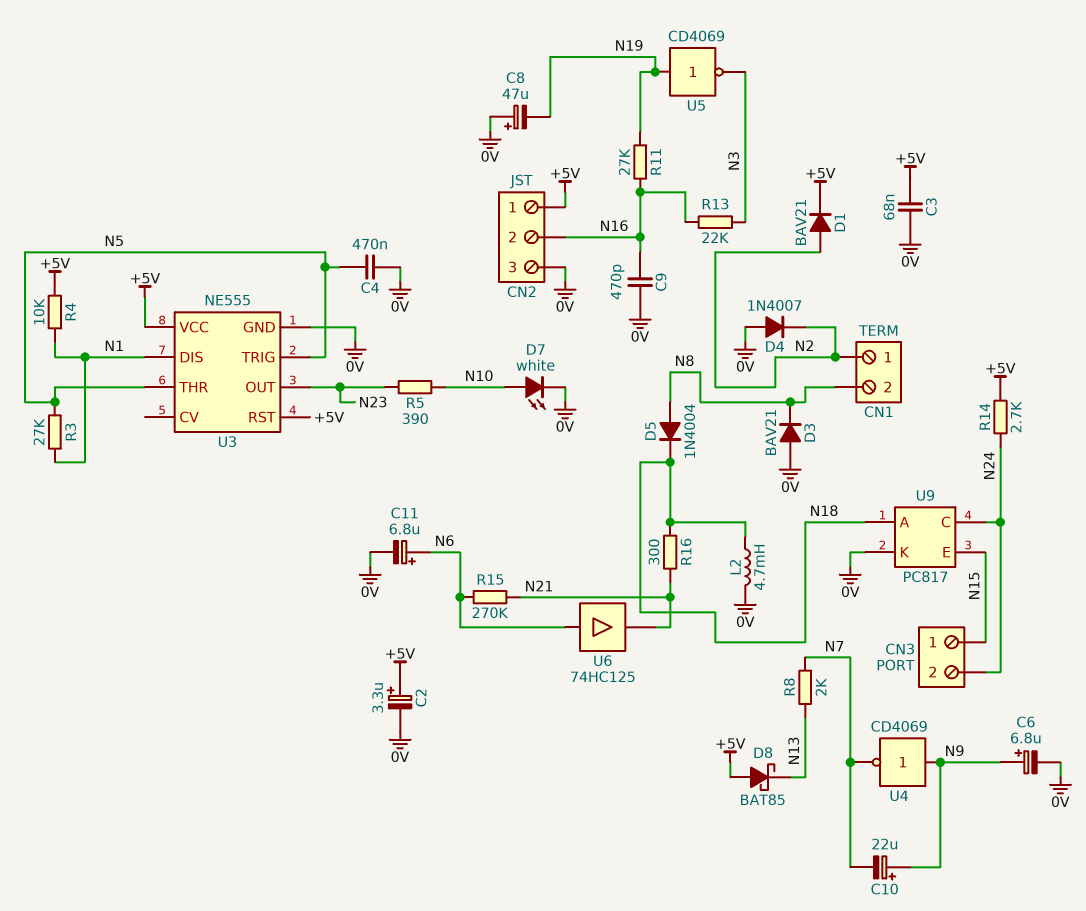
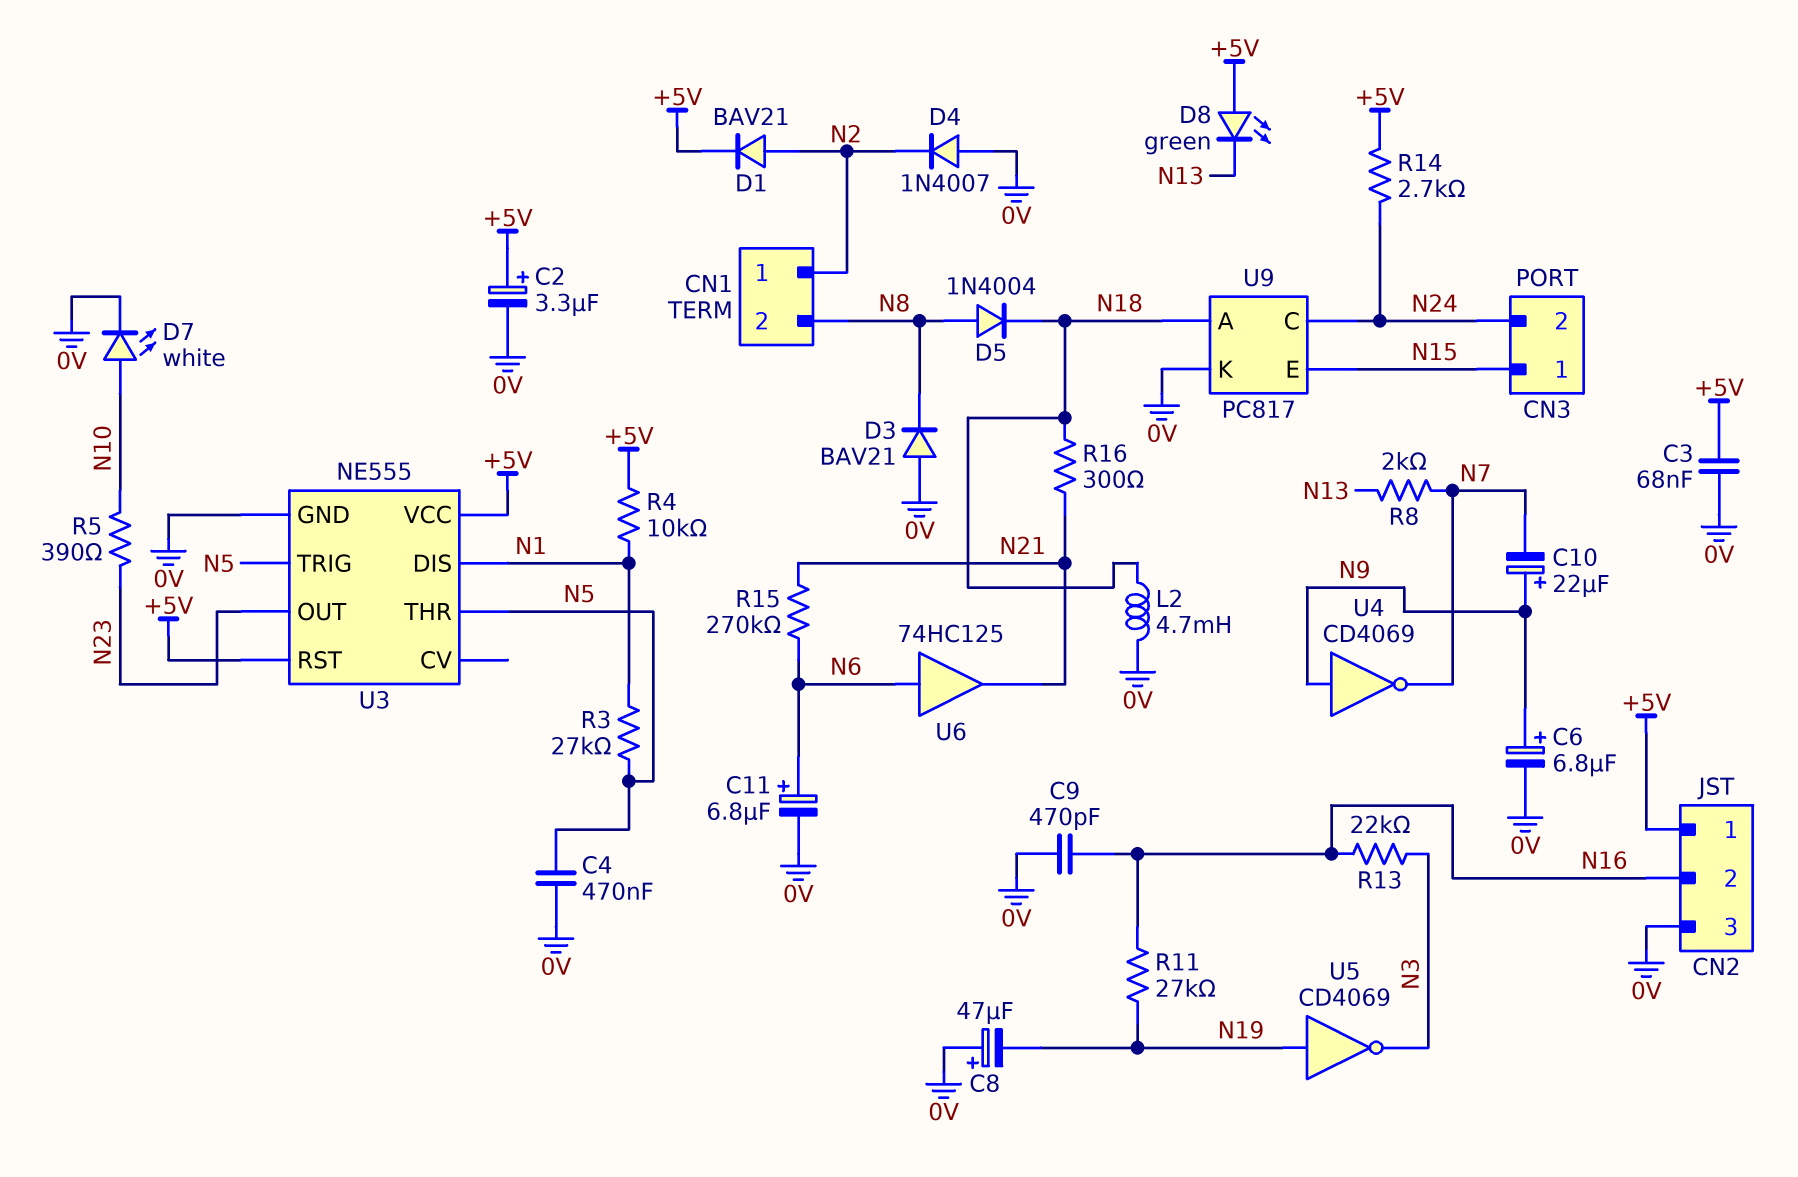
D8: schottky BAT85 (A +5V, K N13) -> LED green (A +5V, K N13)

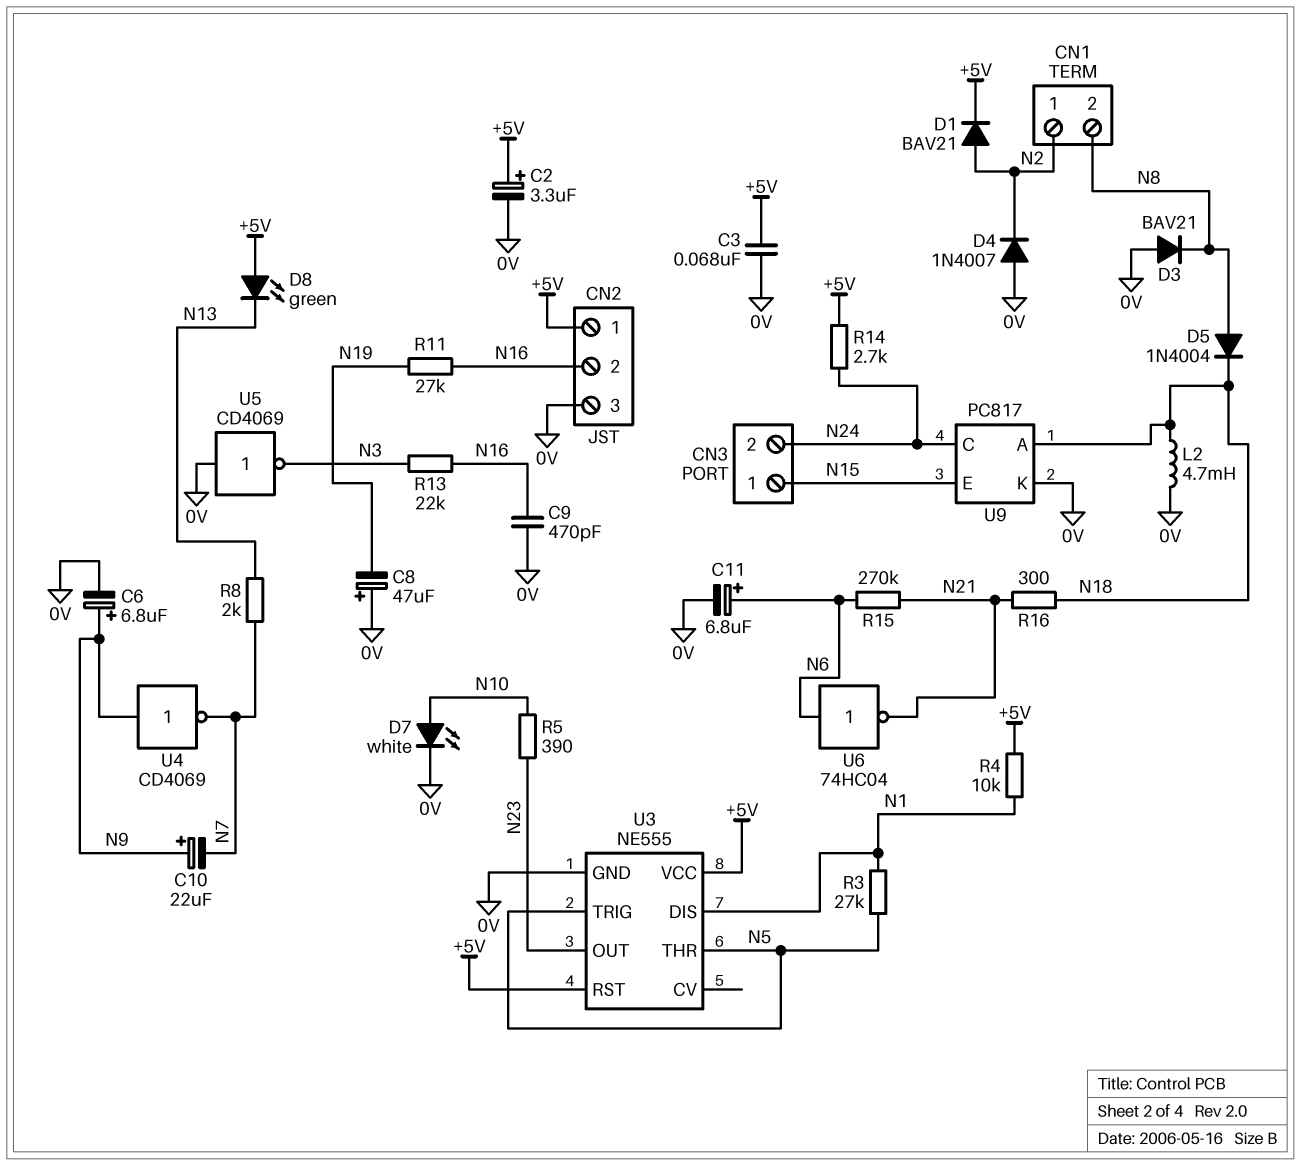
C4: 470nF (0V, N5) -> none
U5: NOT CD4069 (in N19, out N3) -> NOT CD4069 (in 0V, out N3)
U6: buffer 74HC125 (in N6, out N21) -> NOT 74HC04 (in N6, out N21)

